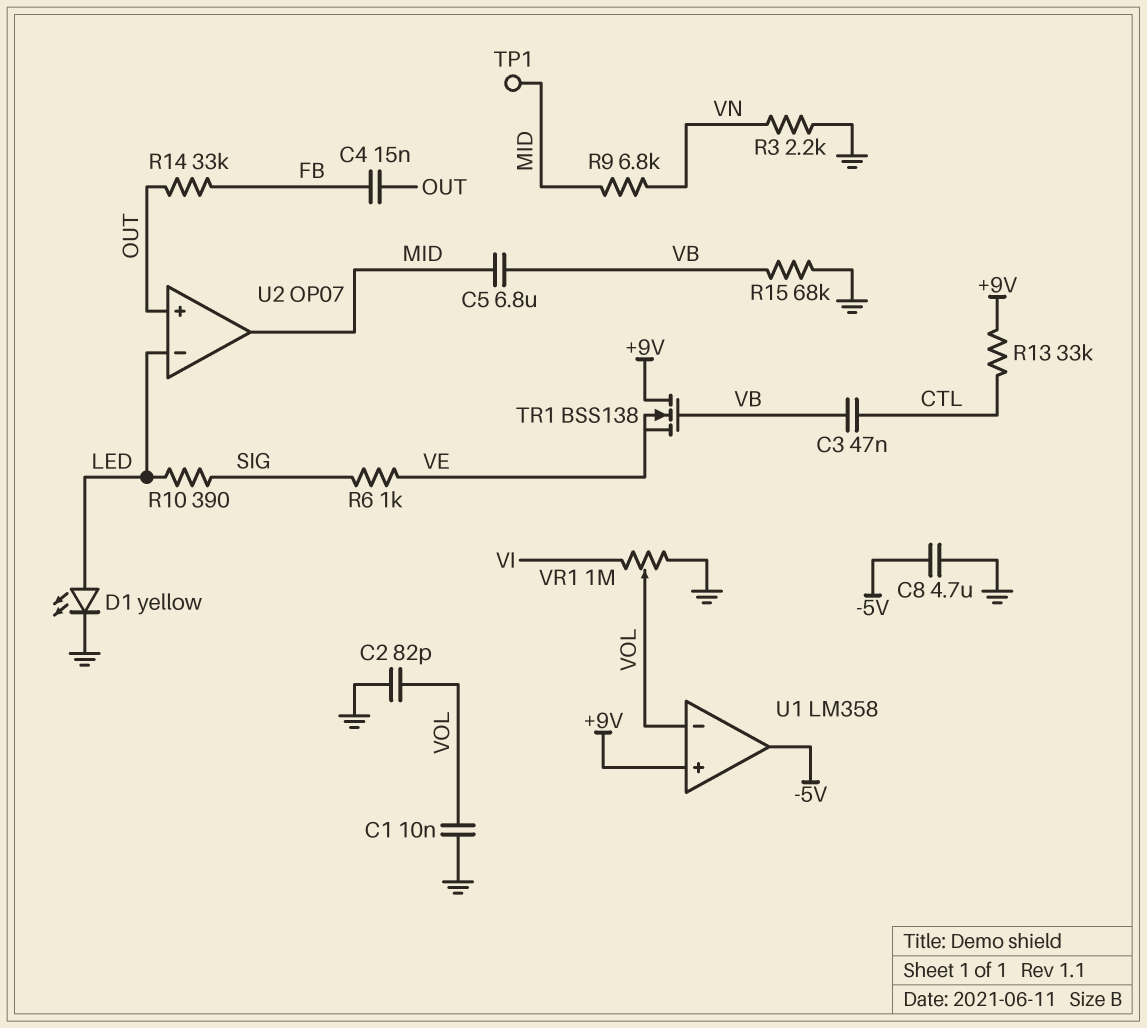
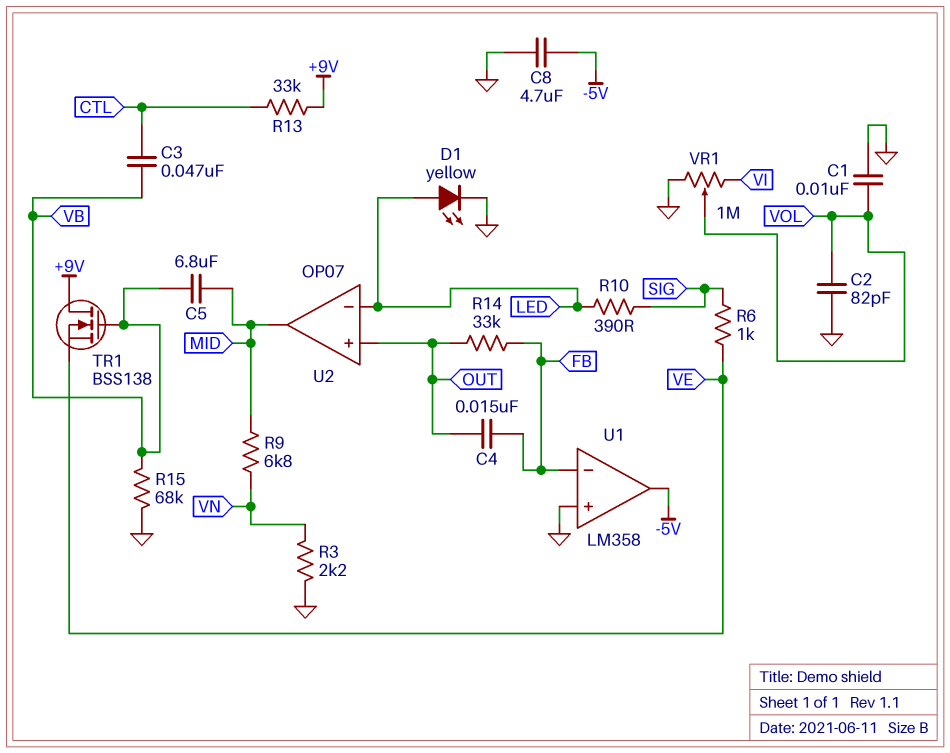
TP1: test point (MID) -> none
U1 pin in+: +9V -> GND
U1 pin in-: VOL -> FB

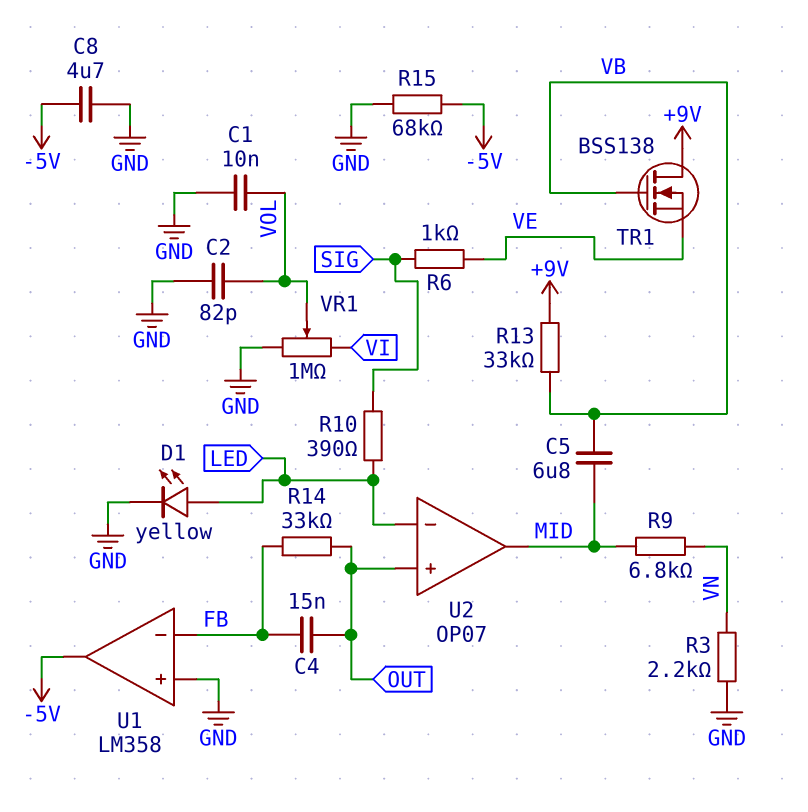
C3: 47nF (CTL, VB) -> none
R13: 33k (+9V, CTL) -> 33k (+9V, VB)
R15: 68k (GND, VB) -> 68k (-5V, GND)

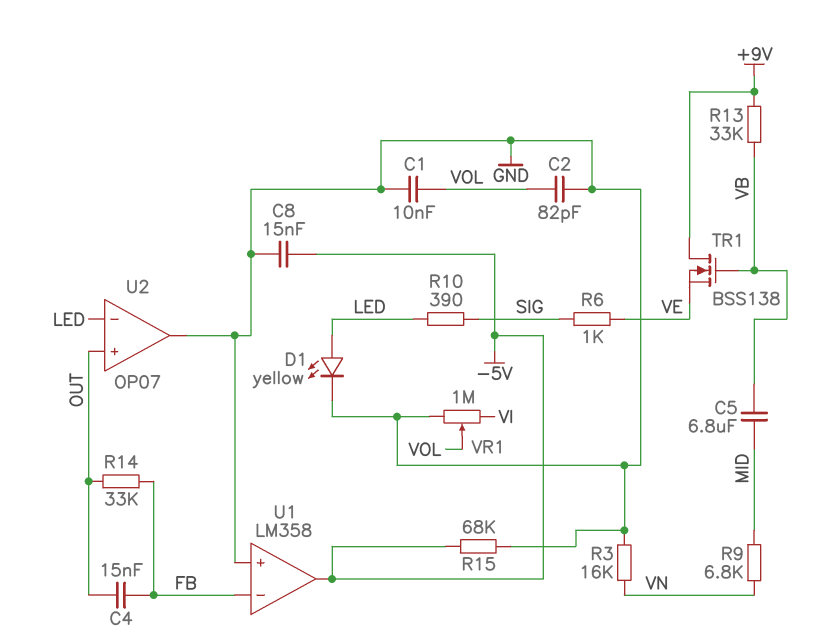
C8: 4.7uF (-5V, GND) -> 15nF (-5V, GND)
R3: 2.2k (GND, VN) -> 16k (GND, VN)
U2 pin out: MID -> GND

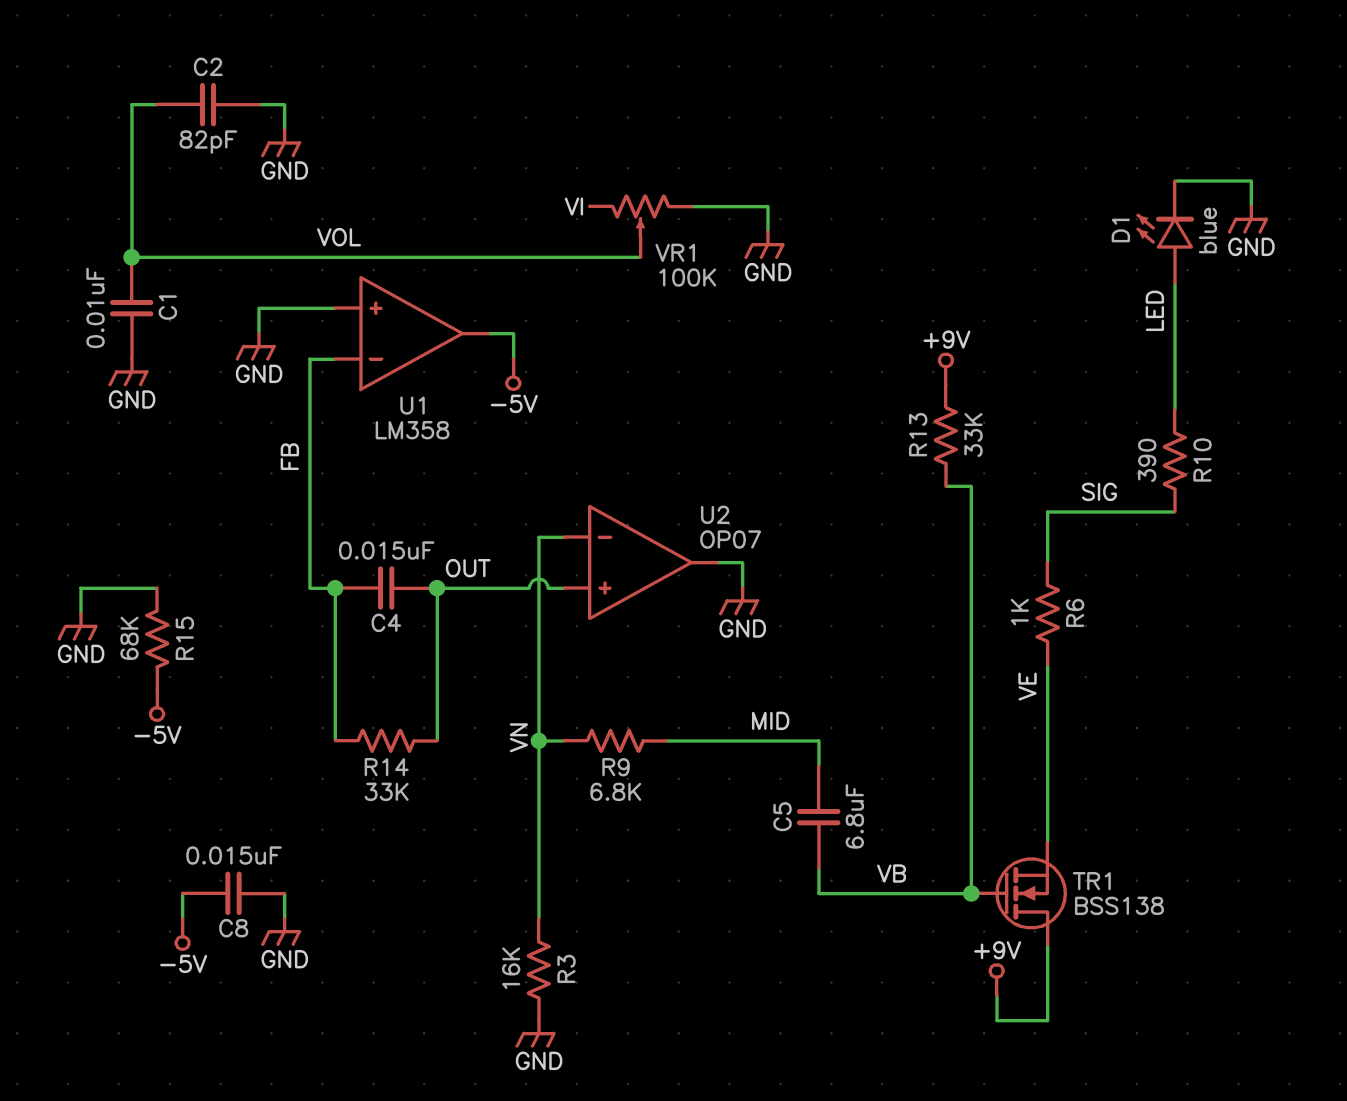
D1: LED yellow (A LED, K GND) -> LED blue (A LED, K GND)
U2 pin in-: LED -> VN
VR1: 1M (GND, VI, wiper VOL) -> 100k (GND, VI, wiper VOL)

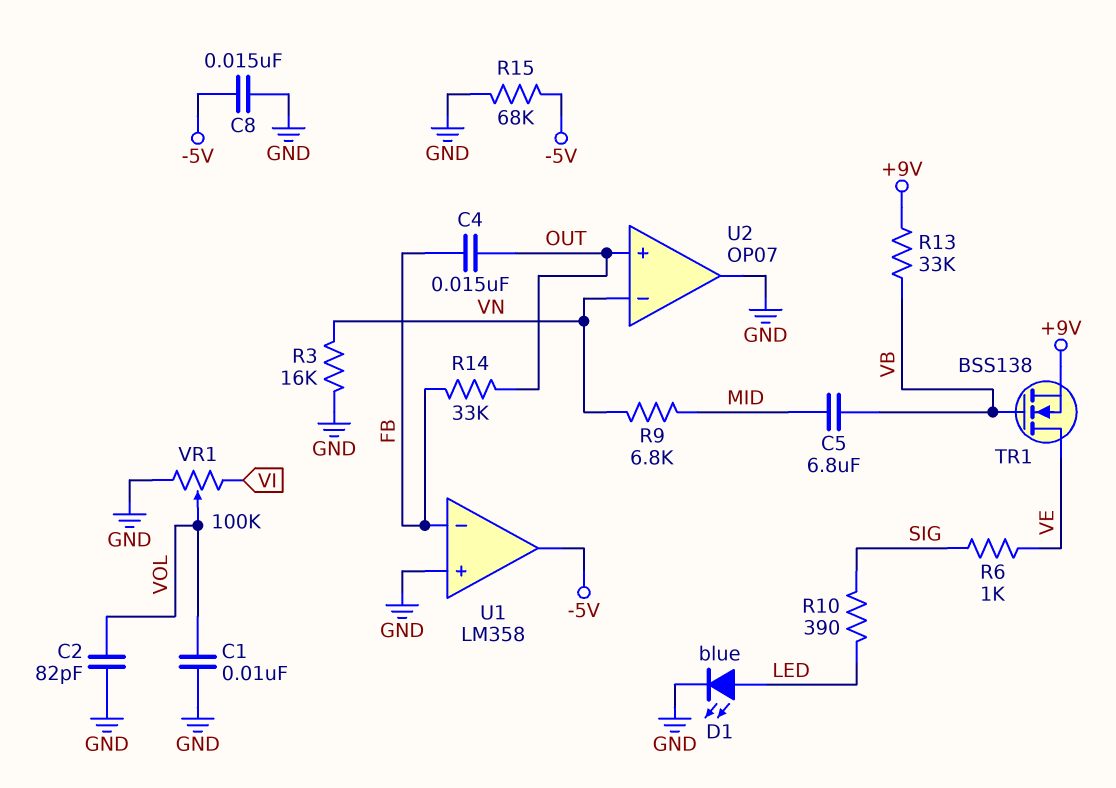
TR1: NMOS BSS138 (G VB, D +9V, S VE) -> NMOS BSS138 (G VB, D VE, S +9V)

